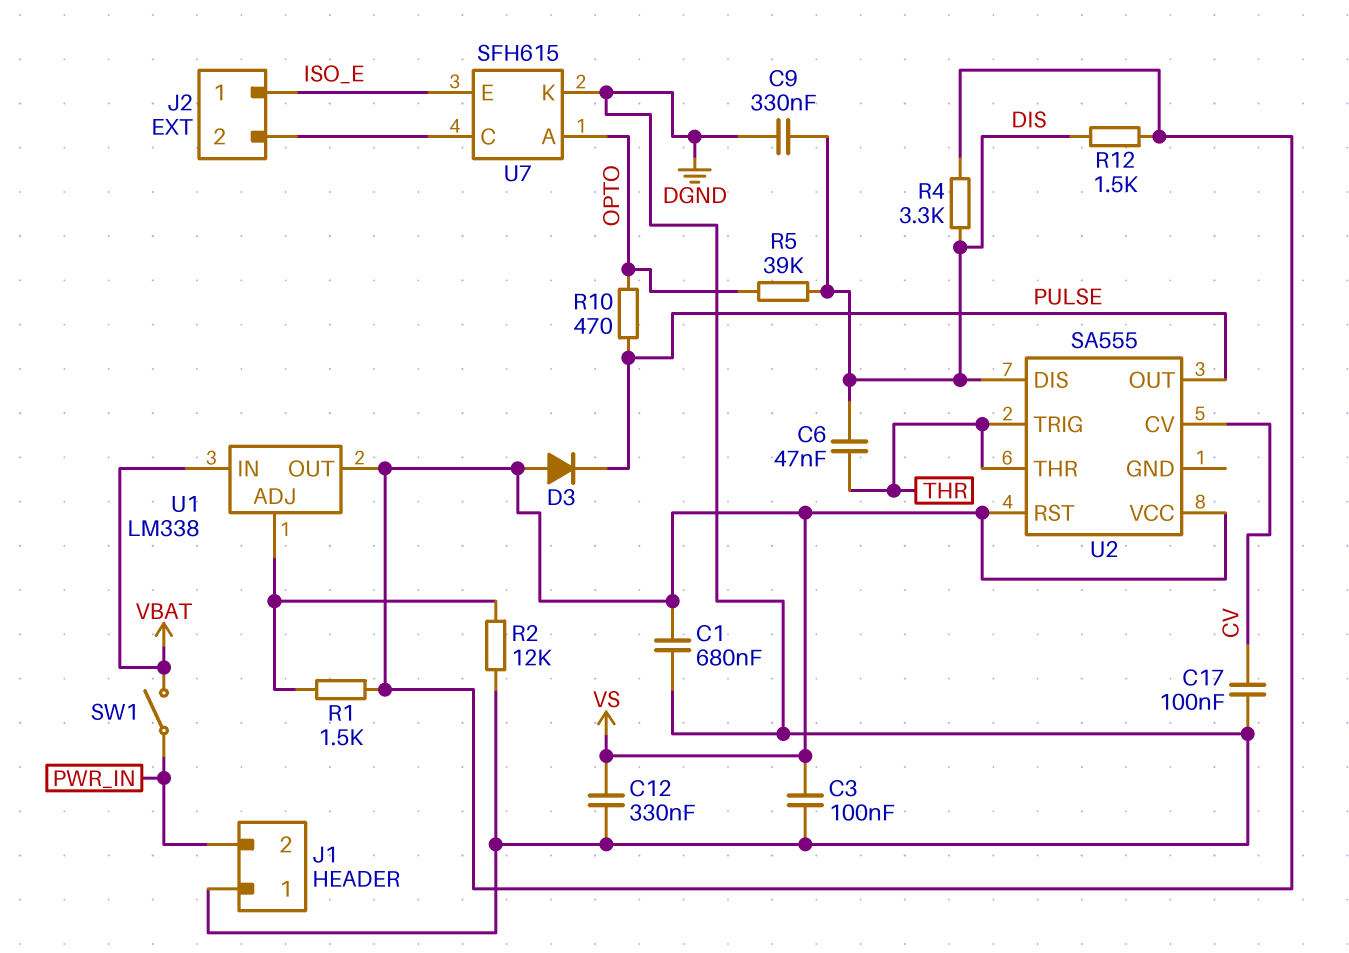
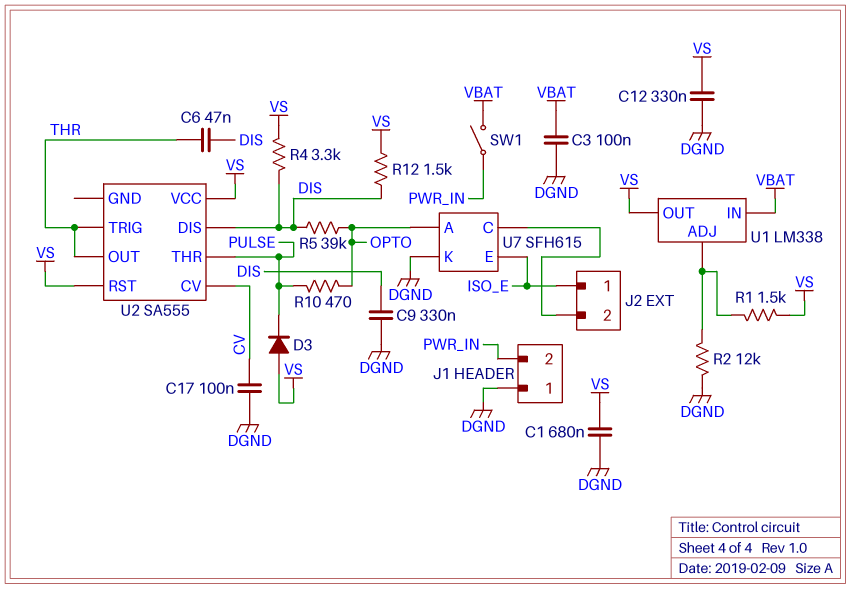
C3: 100nF (DGND, VS) -> 100nF (DGND, VBAT)
U2 pin OUT: PULSE -> THR
U2 pin THR: THR -> PULSE

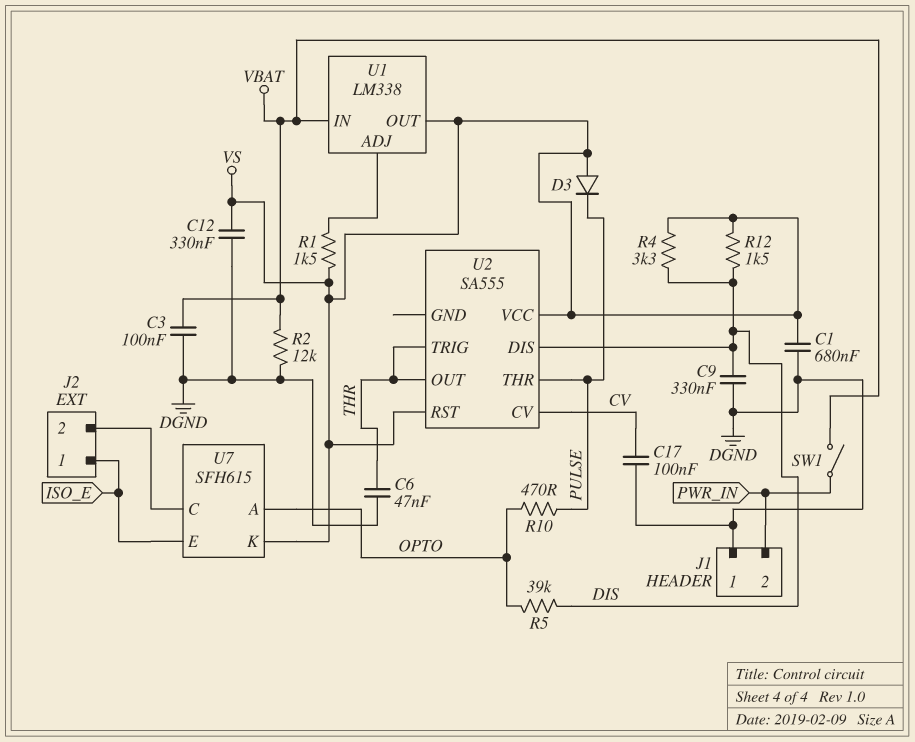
C6: 47nF (DIS, THR) -> 47nF (DGND, THR)
R2: 12k (DGND, U1/ADJ) -> 12k (DGND, VBAT)
U7 pin K: DGND -> VS

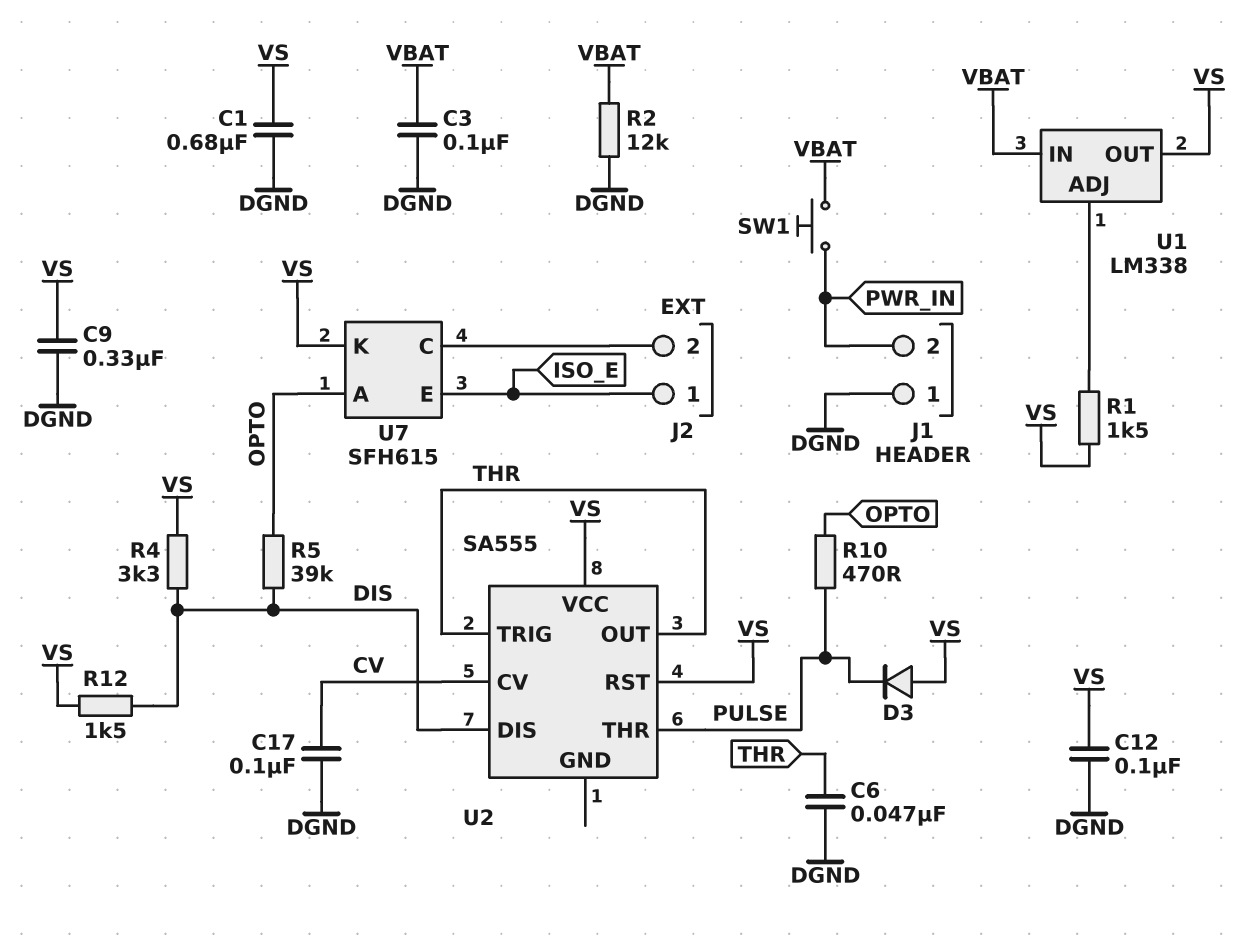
C9: 330nF (DGND, DIS) -> 330nF (DGND, VS)
C12: 330nF (DGND, VS) -> 100nF (DGND, VS)
SW1: switch (PWR_IN, VBAT) -> button (PWR_IN, VBAT)

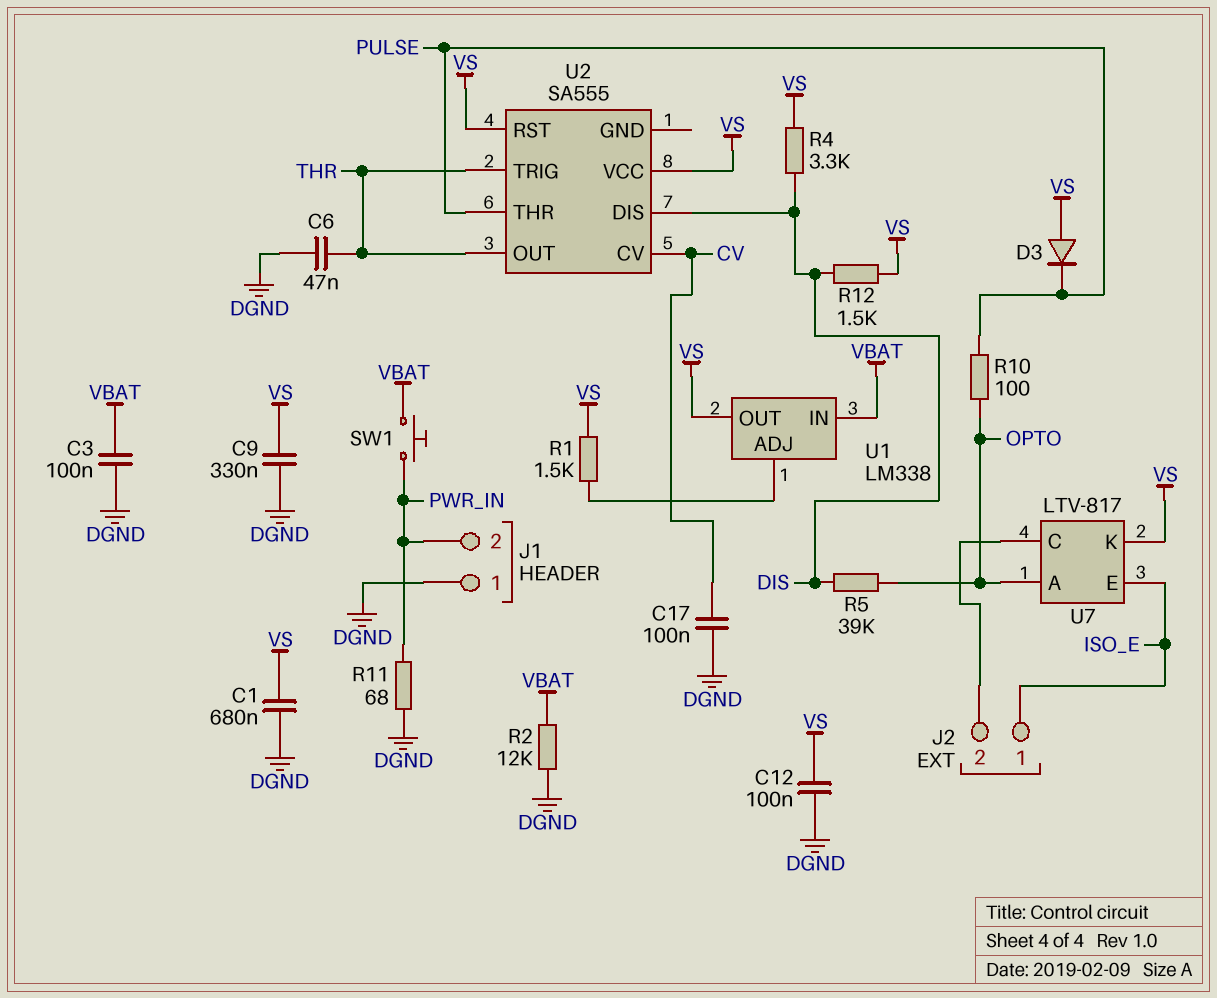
R10: 470 (OPTO, PULSE) -> 100 (OPTO, PULSE)
R11: none -> 68 (DGND, PWR_IN)
U7: SFH615 -> LTV-817

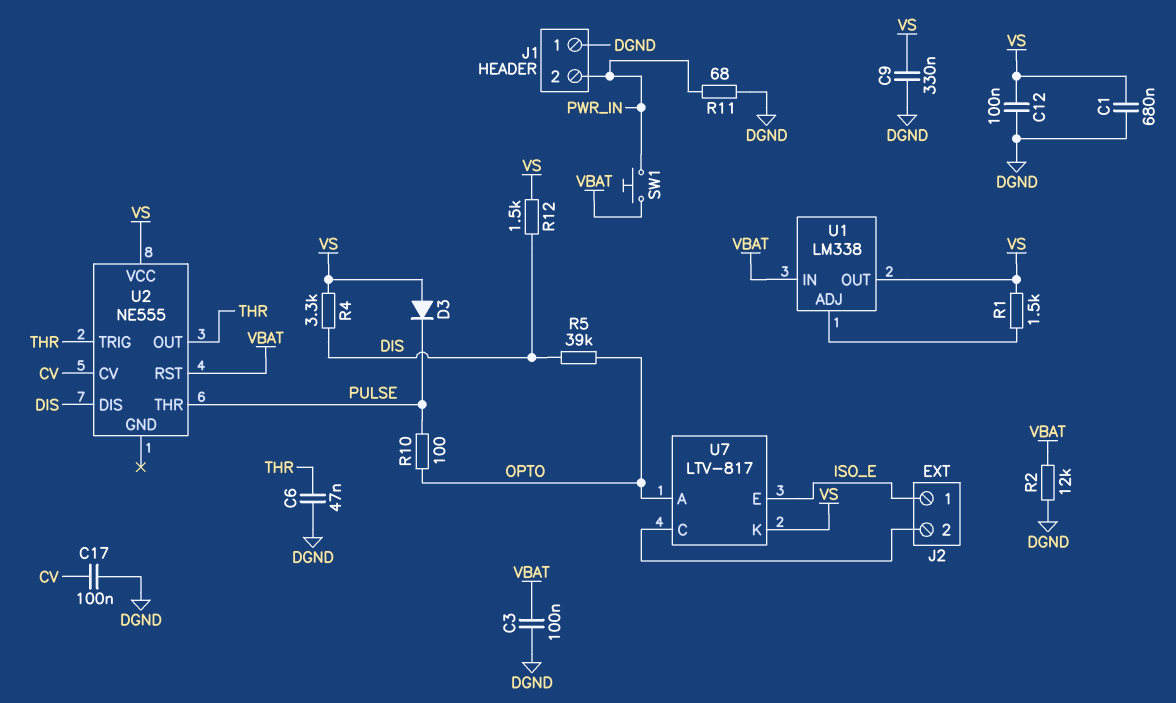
U2: SA555 -> NE555
U2 pin RST: VS -> VBAT

